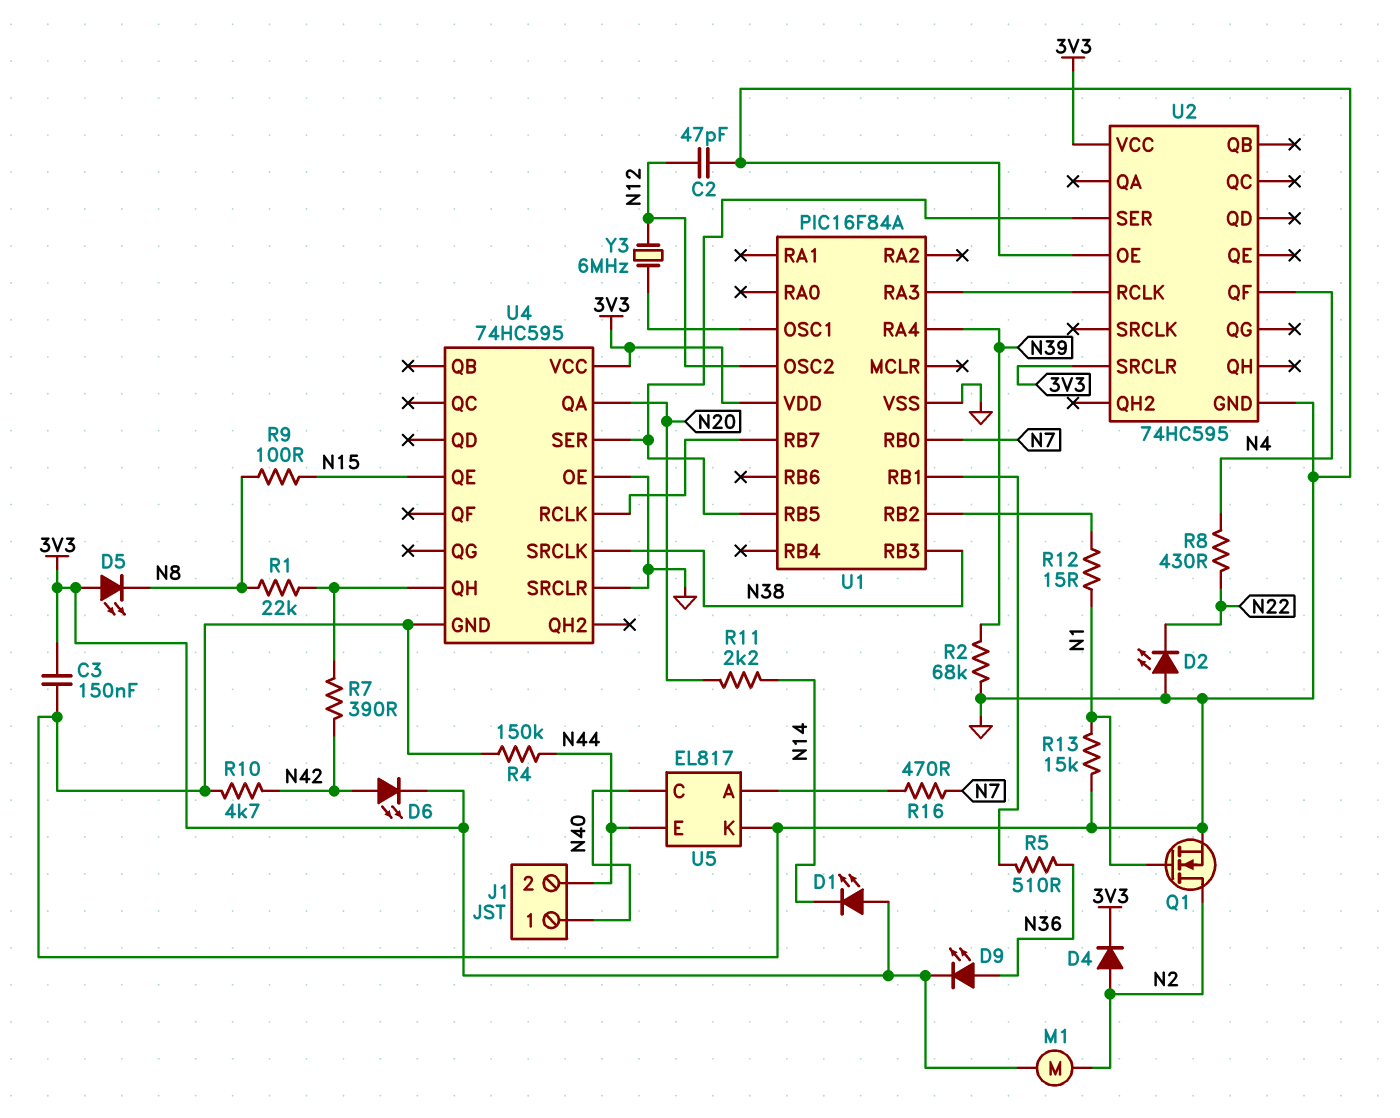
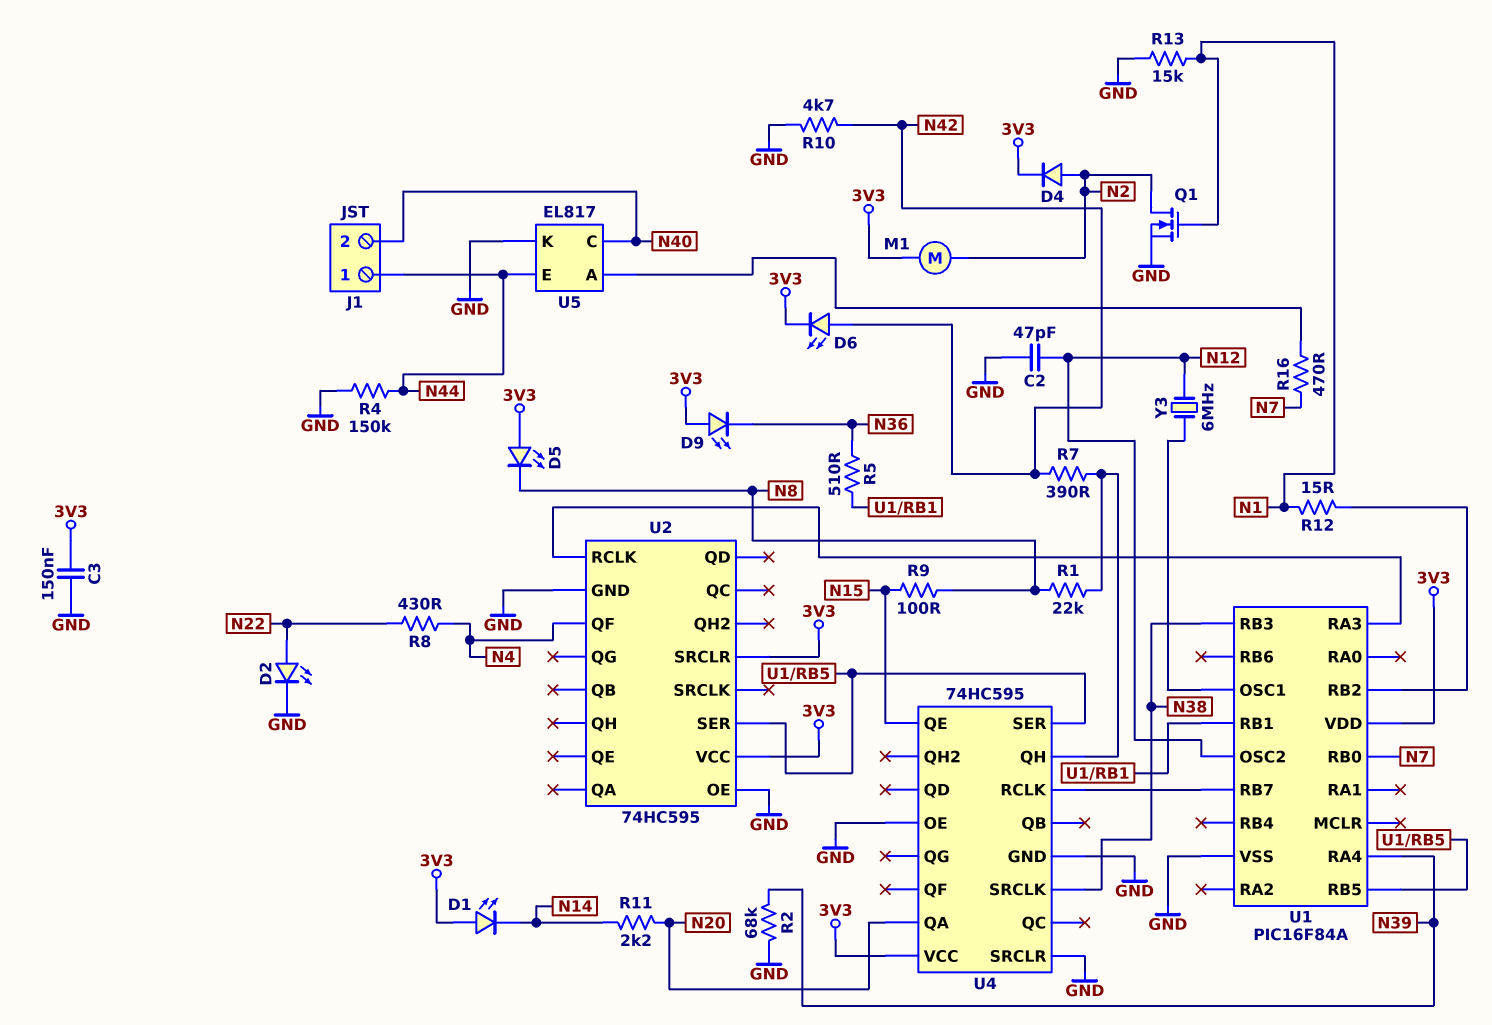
D2: LED (A GND, K N22) -> LED (A N22, K GND)
D9: LED (A N36, K 3V3) -> LED (A 3V3, K N36)
J1 pin 1: N40 -> N44
J1 pin 2: N44 -> N40

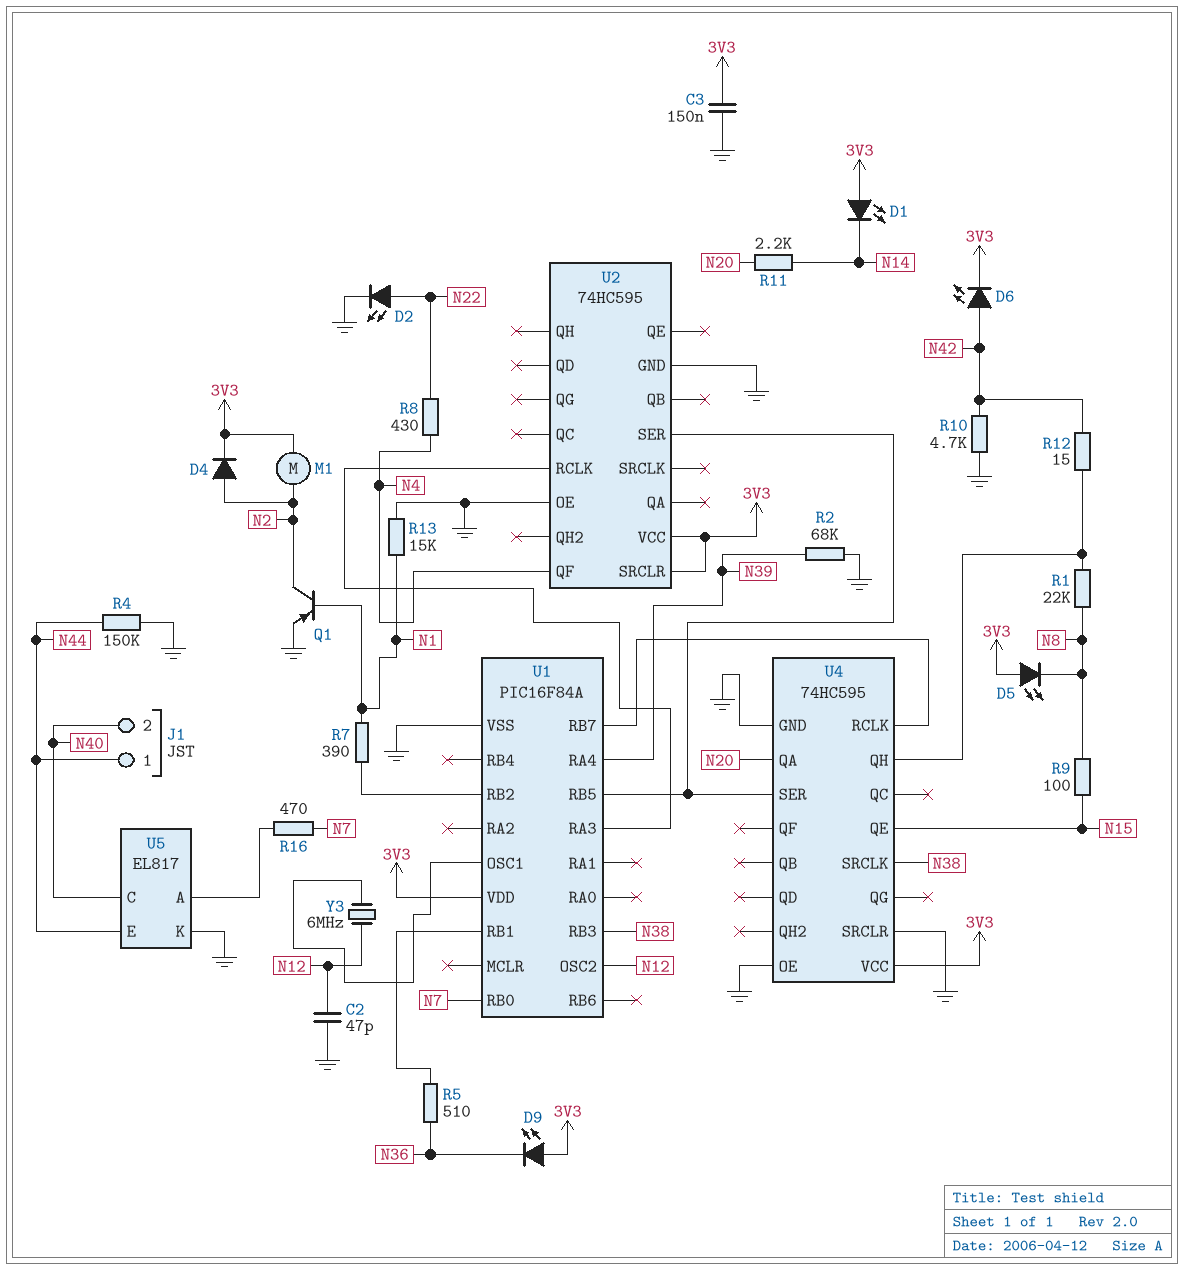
Q1: NMOS (G N1, D N2, S GND) -> PNP (B N1, C N2, E GND)
R7: 390 (N42, U4/QH) -> 390 (N1, U1/RB2)
R12: 15 (N1, U1/RB2) -> 15 (N42, U4/QH)

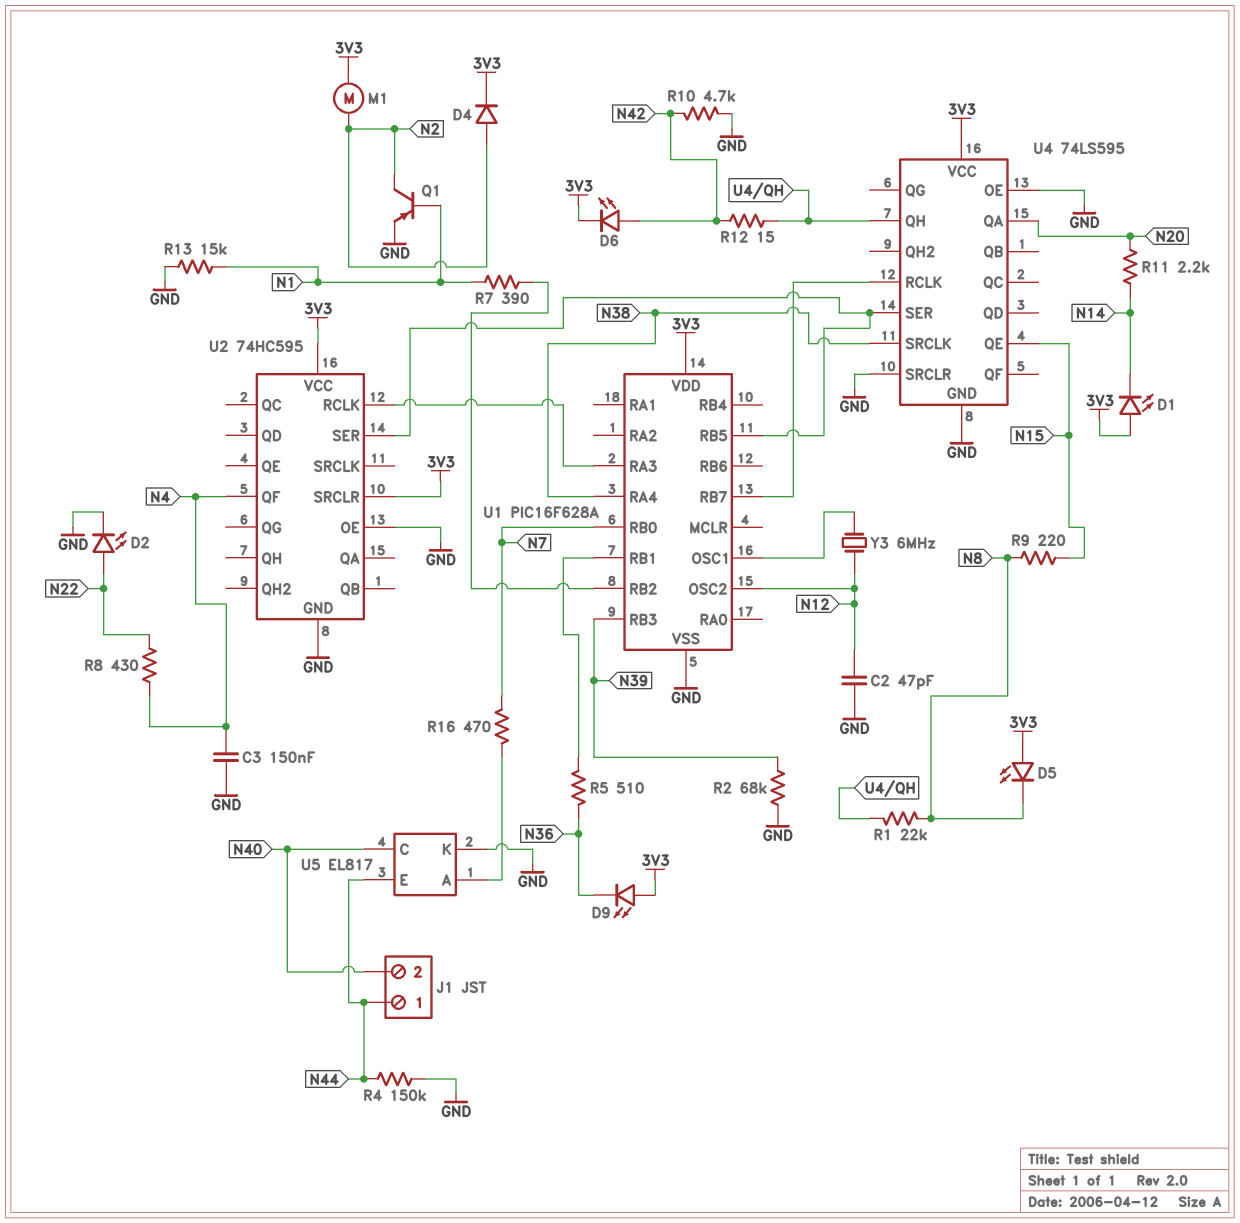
C3: 150nF (3V3, GND) -> 150nF (GND, N4)
R9: 100 (N8, N15) -> 220 (N8, N15)
U1: PIC16F84A -> PIC16F628A
U1 pin RA4: N39 -> N38
U1 pin RB3: N38 -> N39
U4: 74HC595 -> 74LS595

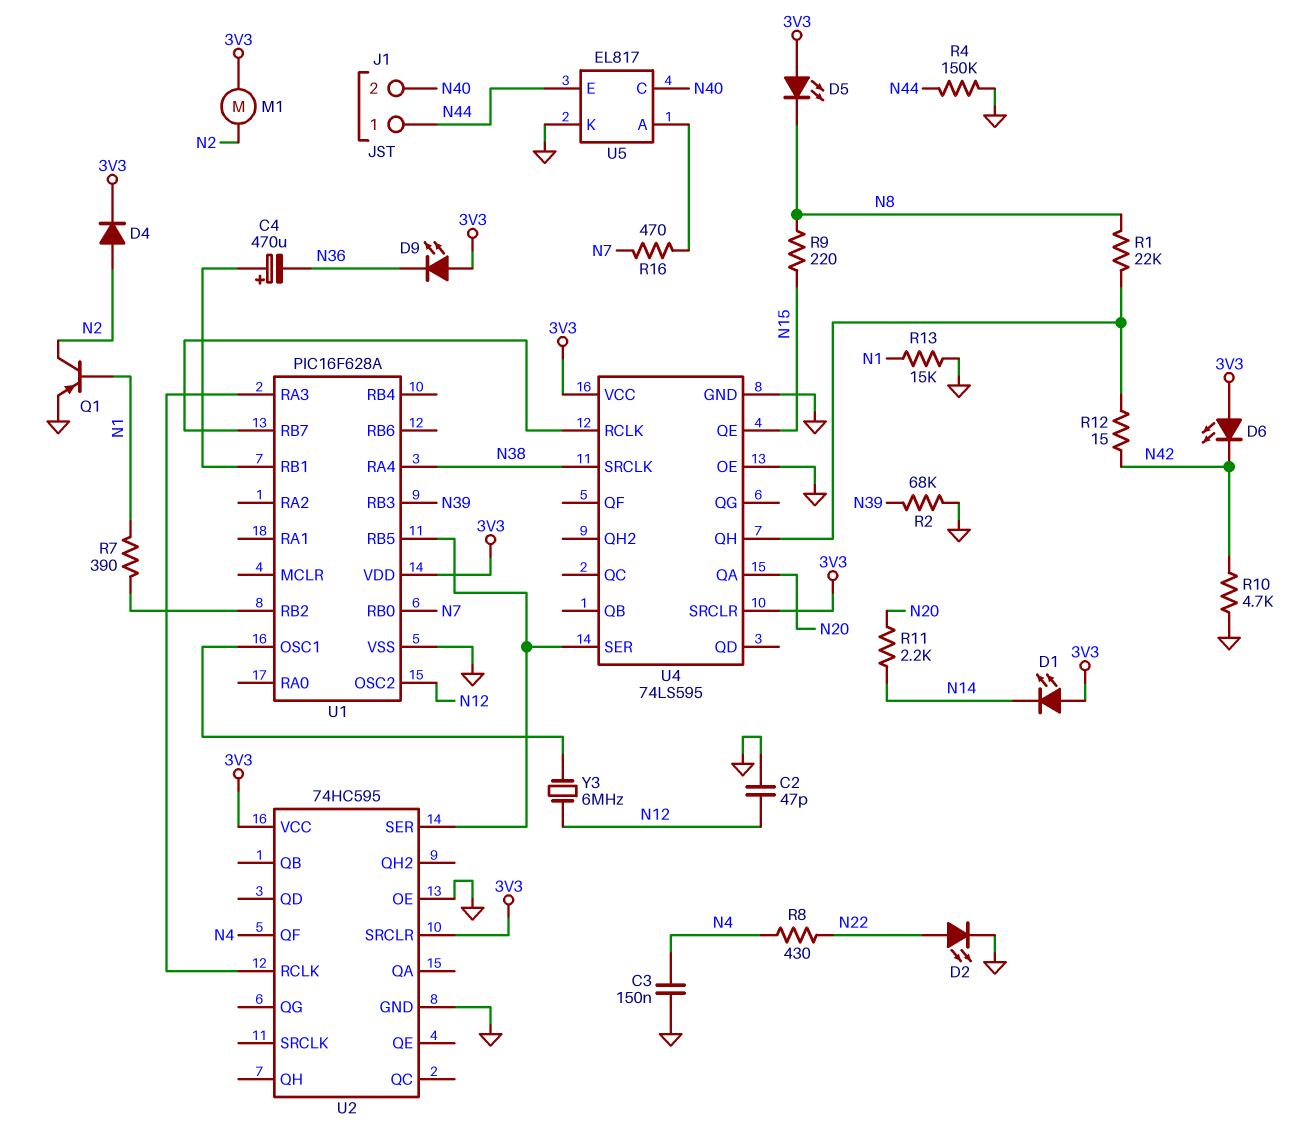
C4: none -> 470uF (plus U1/RB1, minus N36)
D6: LED (A N42, K 3V3) -> LED (A 3V3, K N42)
R5: 510 (N36, U1/RB1) -> none
U4 pin SRCLR: GND -> 3V3

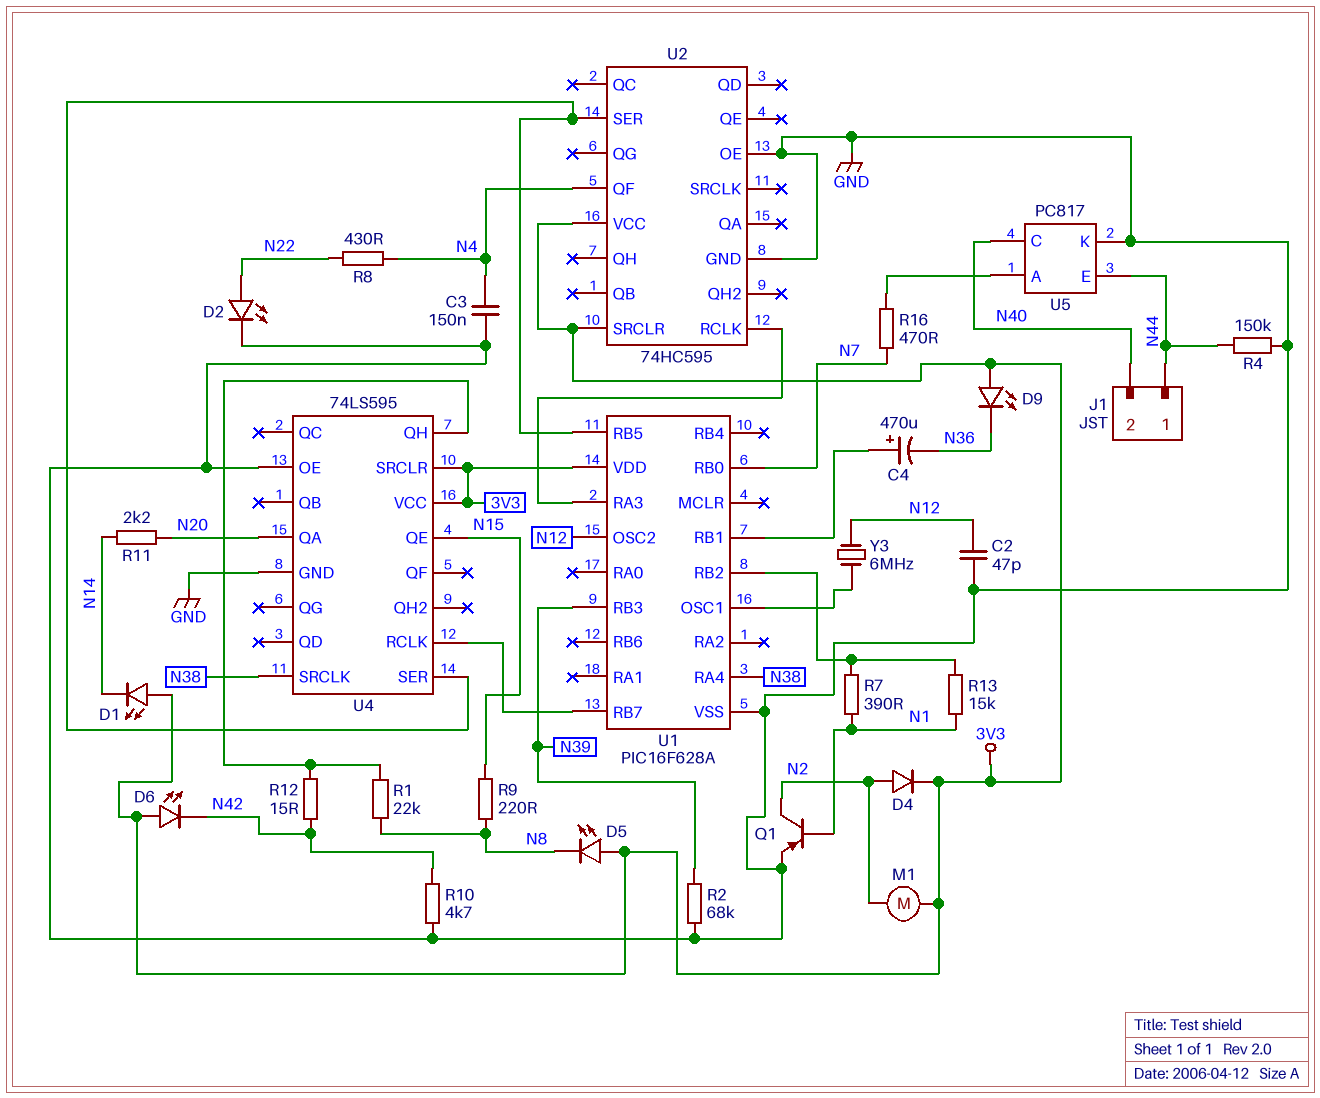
R13: 15k (GND, N1) -> 15k (N1, U1/RB2)
U5: EL817 -> PC817

